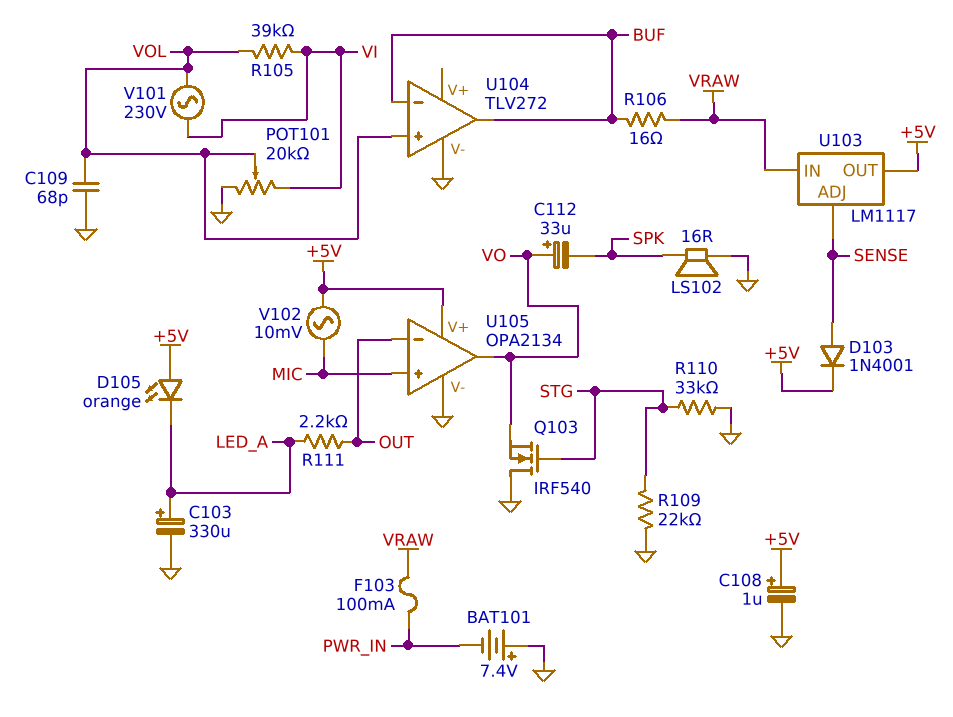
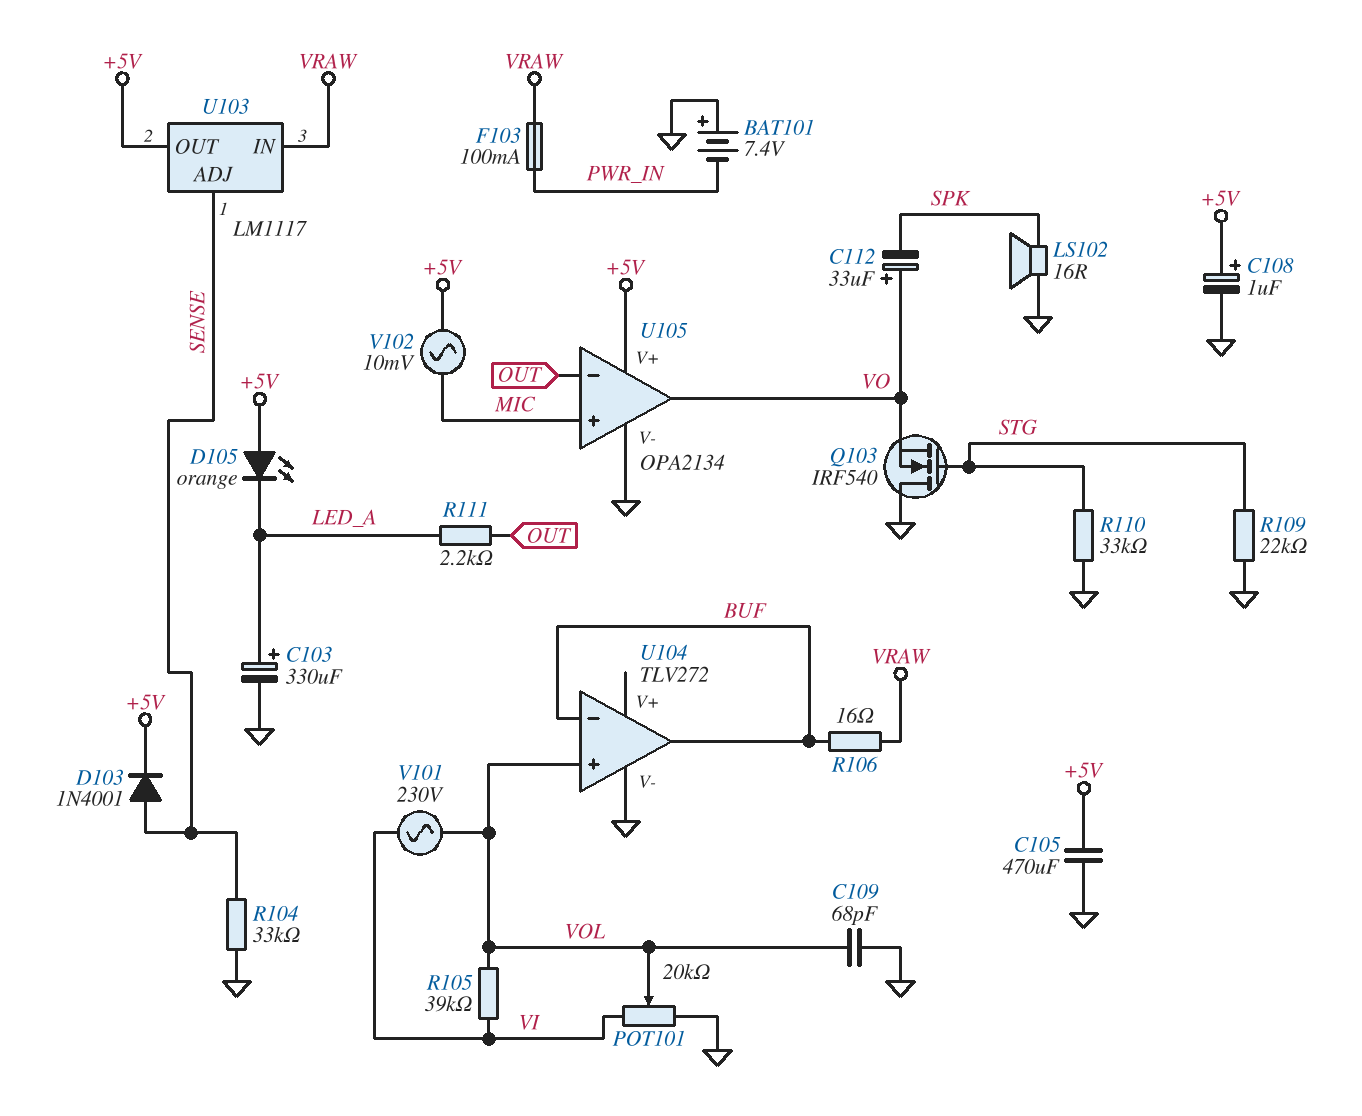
C105: none -> 470uF (+5V, GND)
R104: none -> 33k (GND, SENSE)

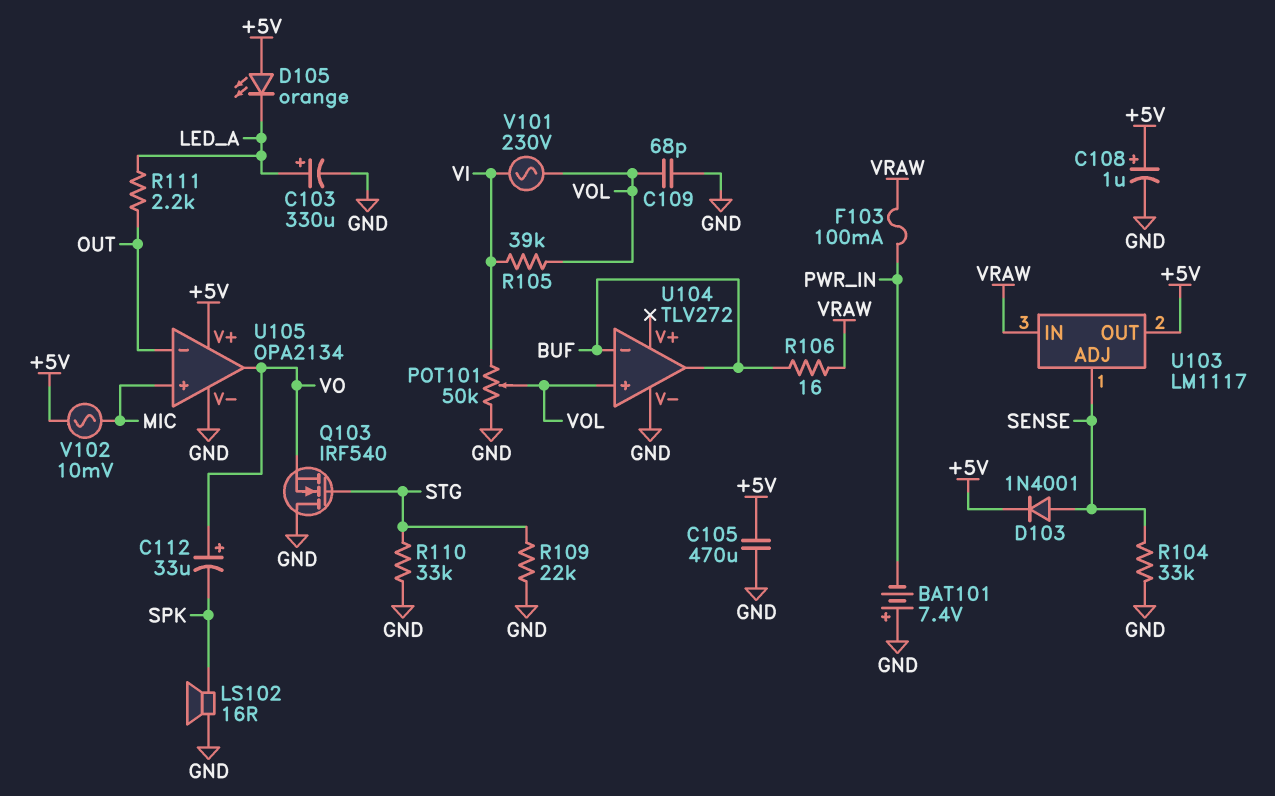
POT101: 20k (GND, VI, wiper VOL) -> 50k (GND, VI, wiper VOL)

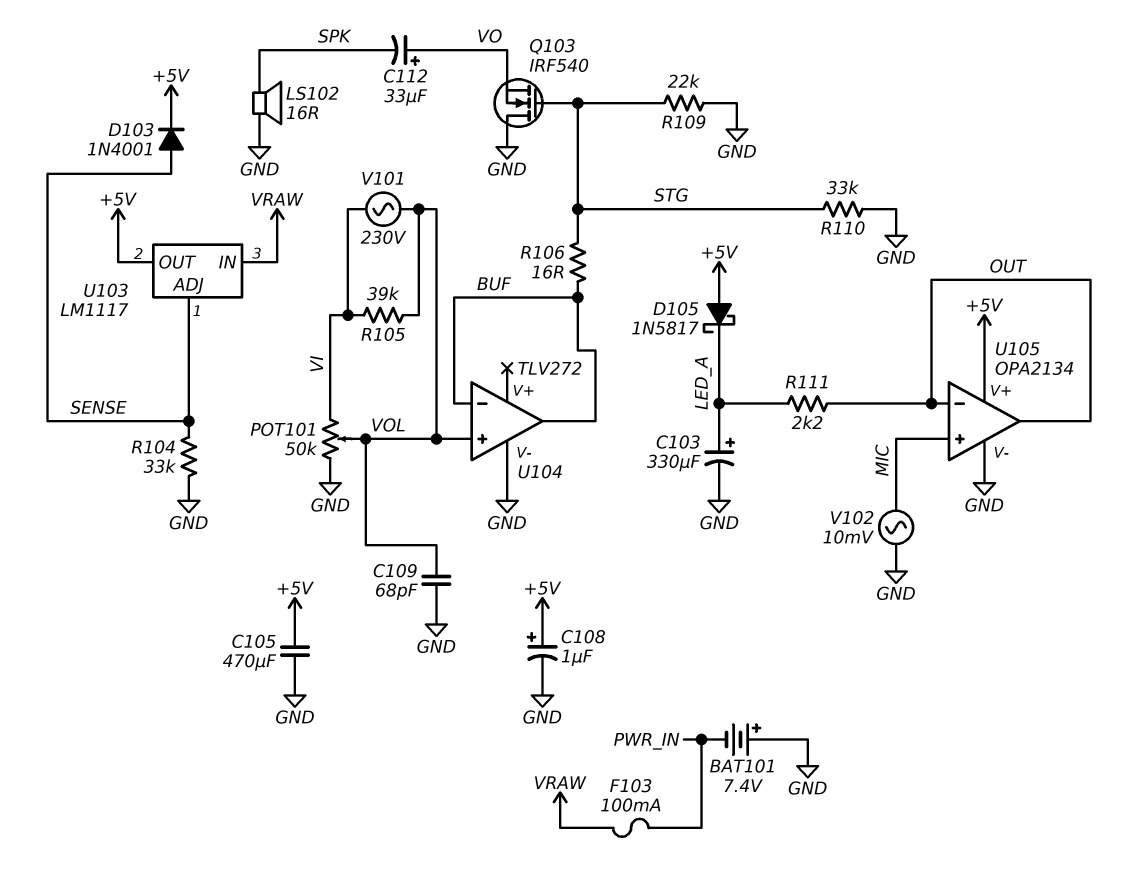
D105: LED orange (A +5V, K LED_A) -> schottky 1N5817 (A +5V, K LED_A)
R106: 16 (BUF, VRAW) -> 16 (BUF, STG)
U105 pin out: VO -> OUT
V102: AC 10mV (+5V, MIC) -> AC 10mV (GND, MIC)

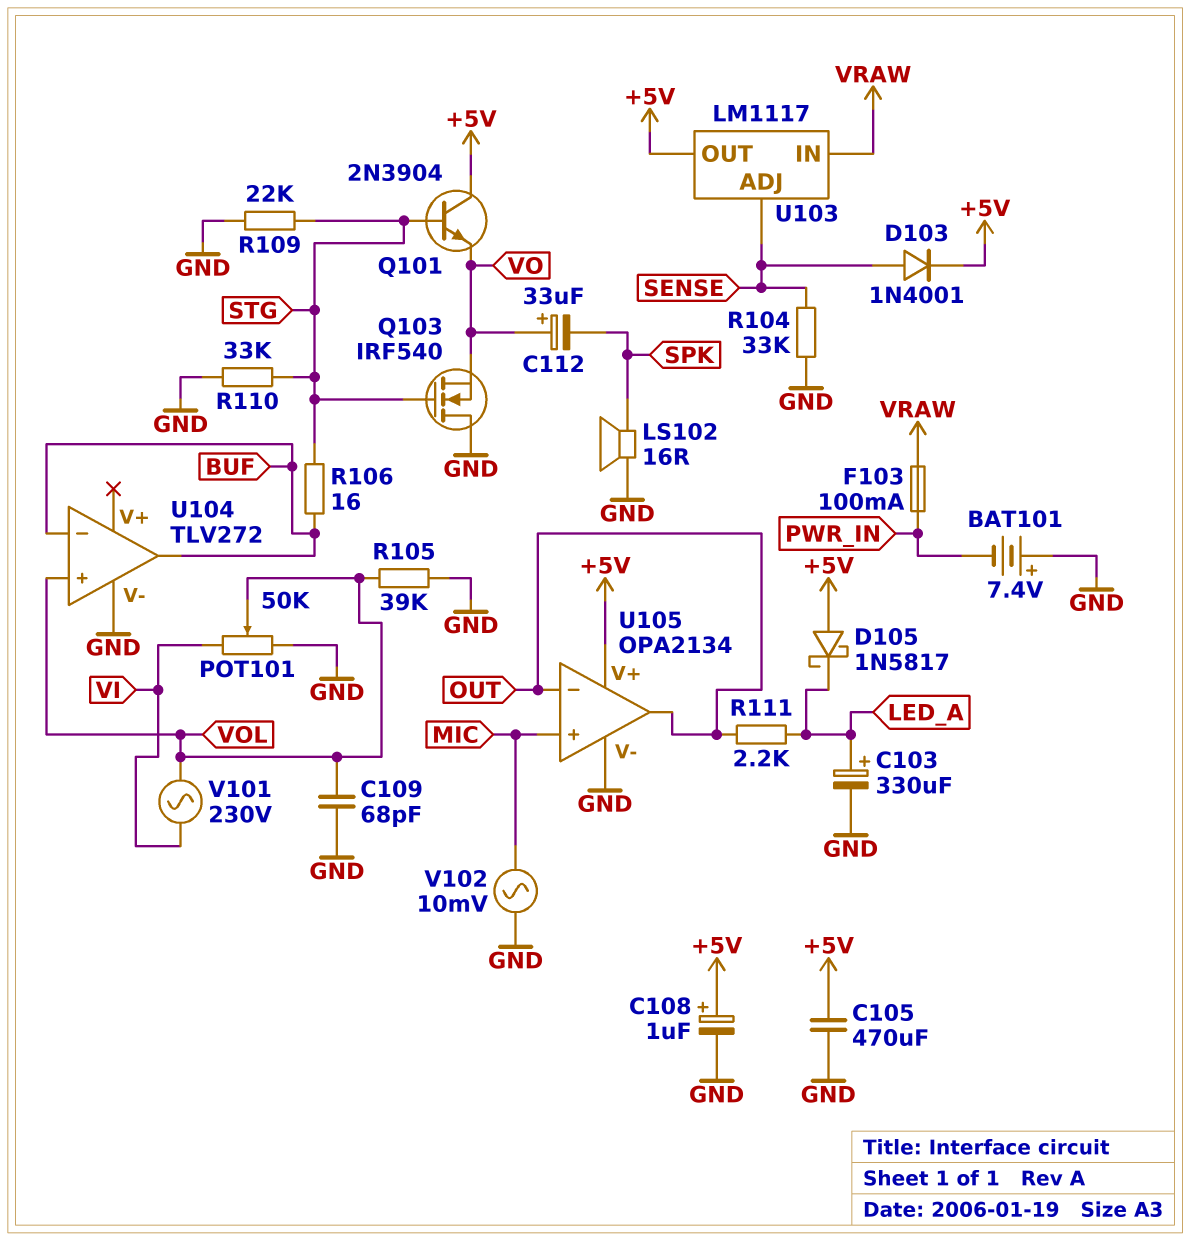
Q101: none -> NPN 2N3904 (B STG, C +5V, E VO)
R105: 39k (VI, VOL) -> 39k (GND, VOL)

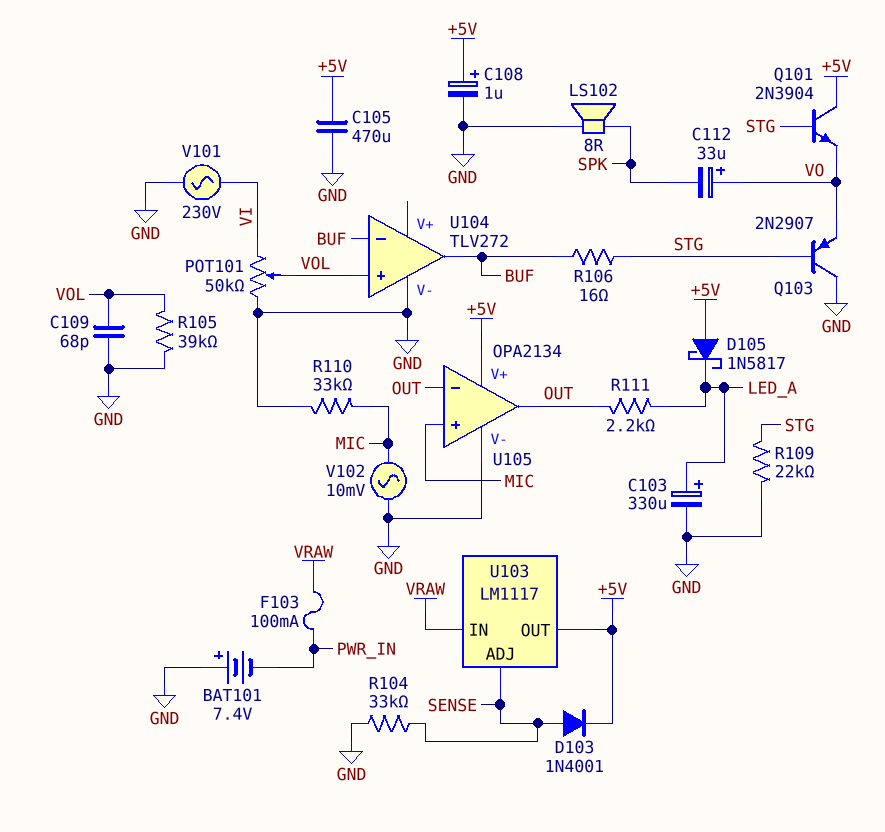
LS102: speaker 16R (GND, SPK) -> speaker 8R (GND, SPK)
Q103: NMOS IRF540 (G STG, D GND, S VO) -> PNP 2N2907 (B STG, C GND, E VO)
R110: 33k (GND, STG) -> 33k (GND, MIC)
V101: AC 230V (VI, VOL) -> AC 230V (GND, VI)

